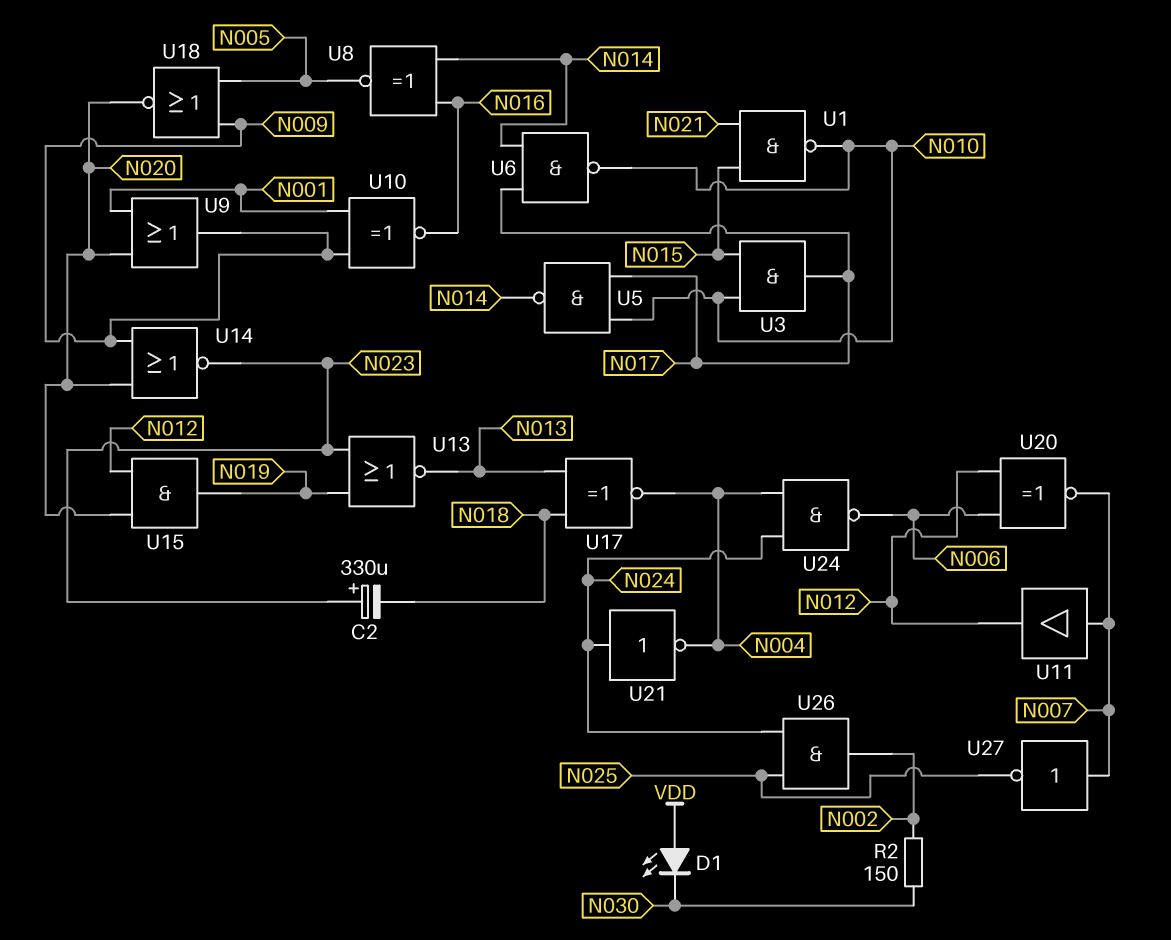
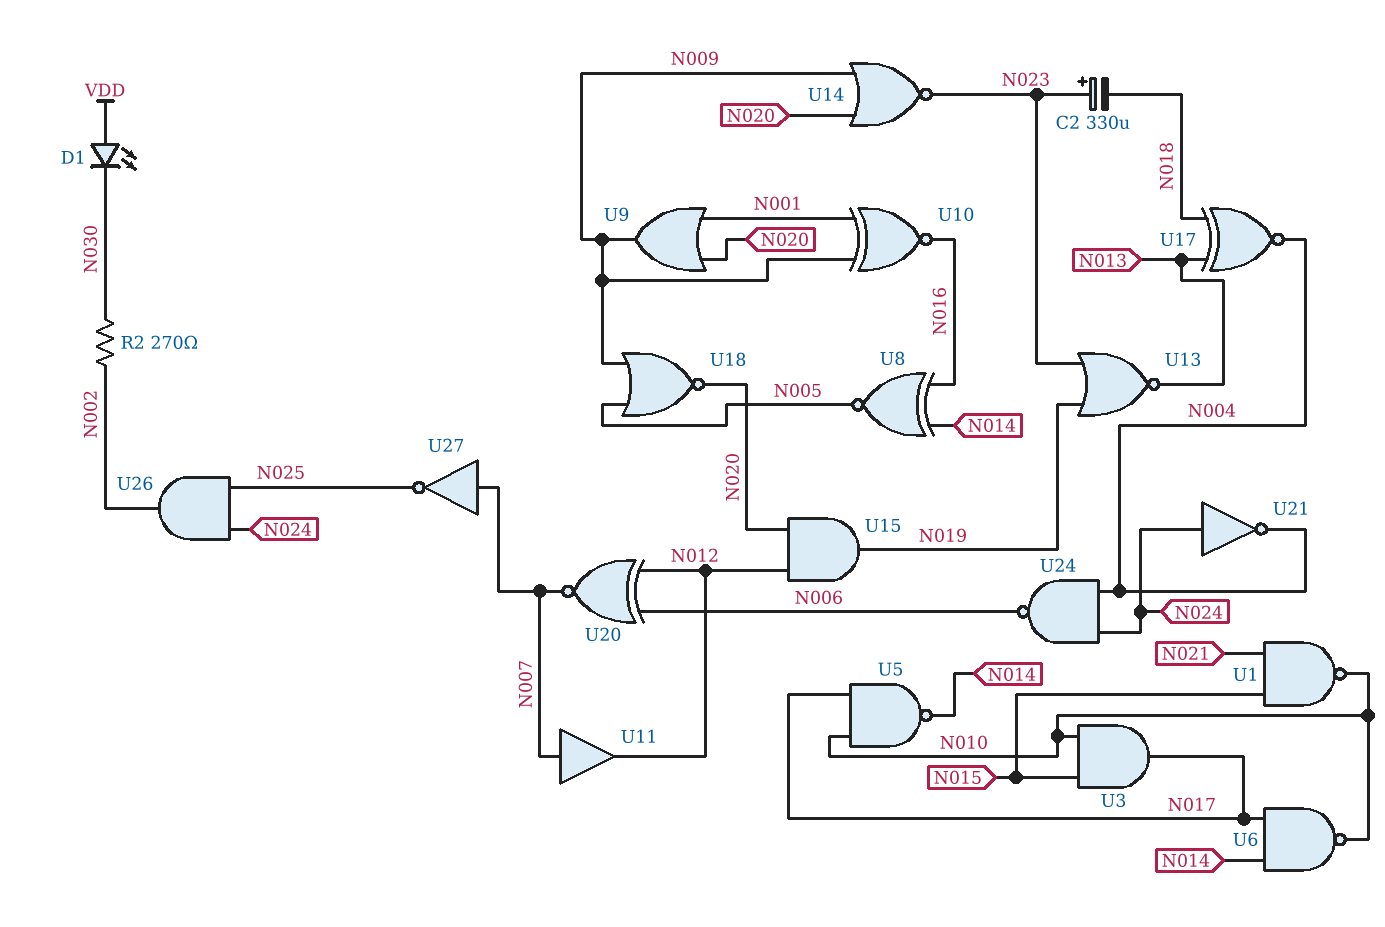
R2: 150 (N002, N030) -> 270 (N002, N030)

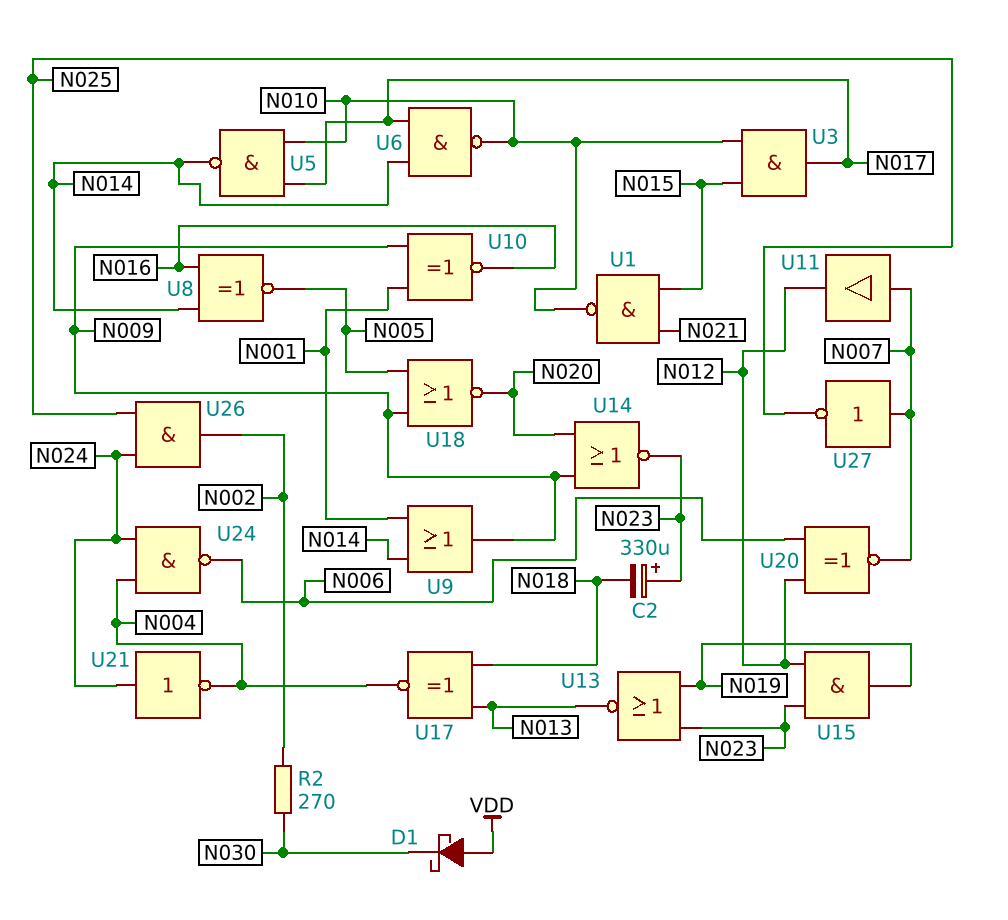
D1: LED (A VDD, K N030) -> schottky (A VDD, K N030)
U9: OR (in N001, in N020, out N009) -> OR (in N001, in N014, out N009)
U15: AND (in N012, in N020, out N019) -> AND (in N012, in N023, out N019)

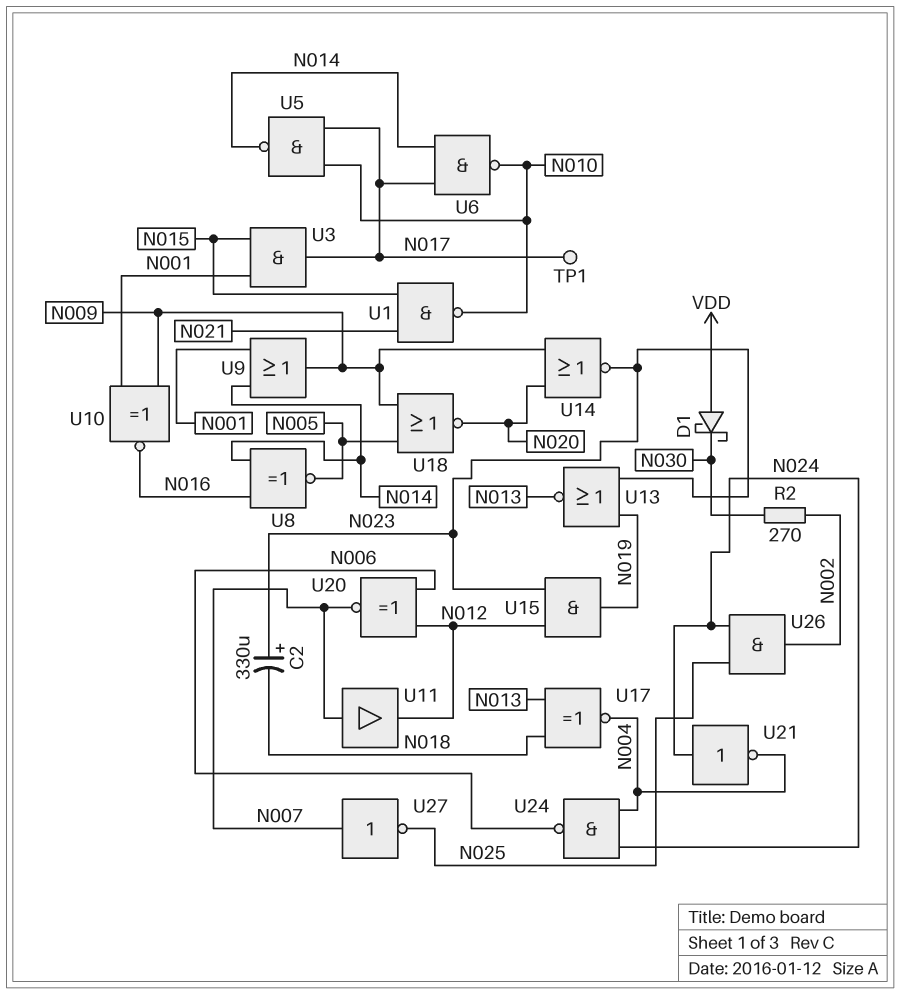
TP1: none -> test point (N017)
U3: AND (in N010, in N015, out N017) -> AND (in N001, in N015, out N017)

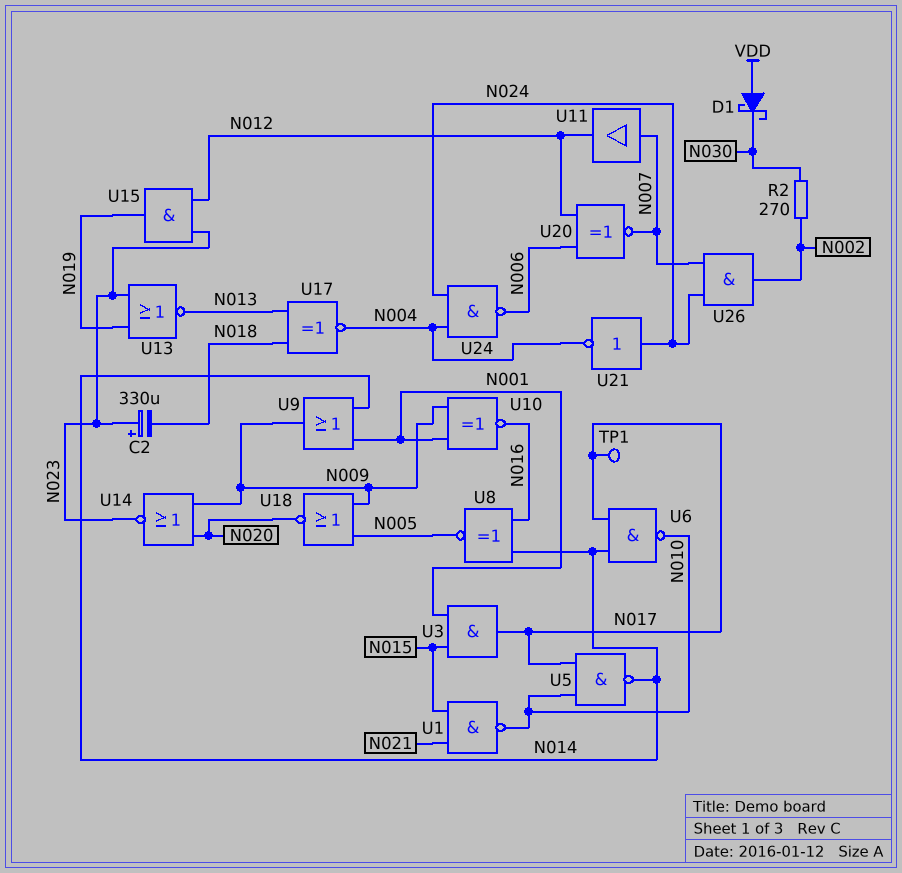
U26: AND (in N024, in N025, out N002) -> AND (in N007, in N024, out N002)
U27: NOT (in N007, out N025) -> none

